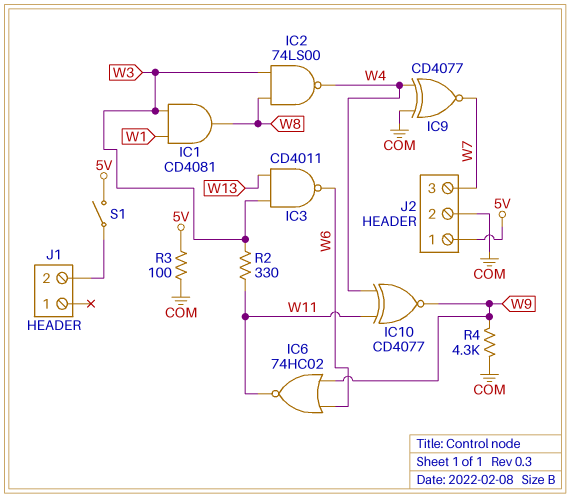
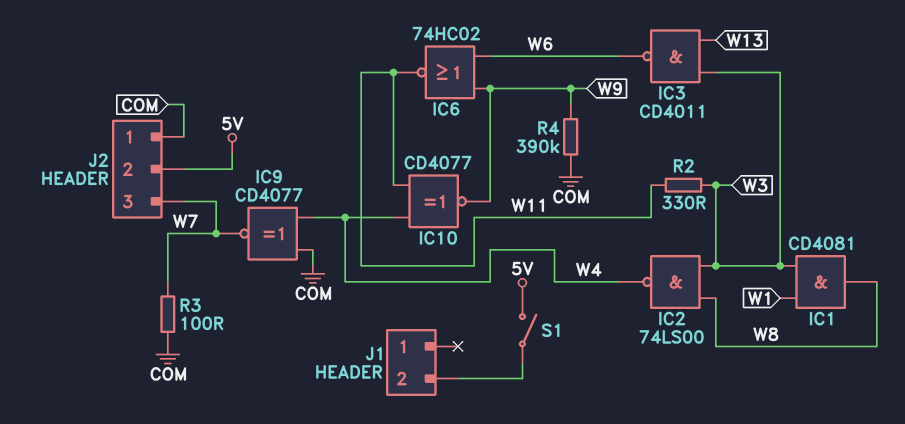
J2 pin 1: 5V -> COM
J2 pin 2: COM -> 5V
R3: 100 (5V, COM) -> 100 (COM, W7)
R4: 4.3k (COM, W9) -> 390k (COM, W9)

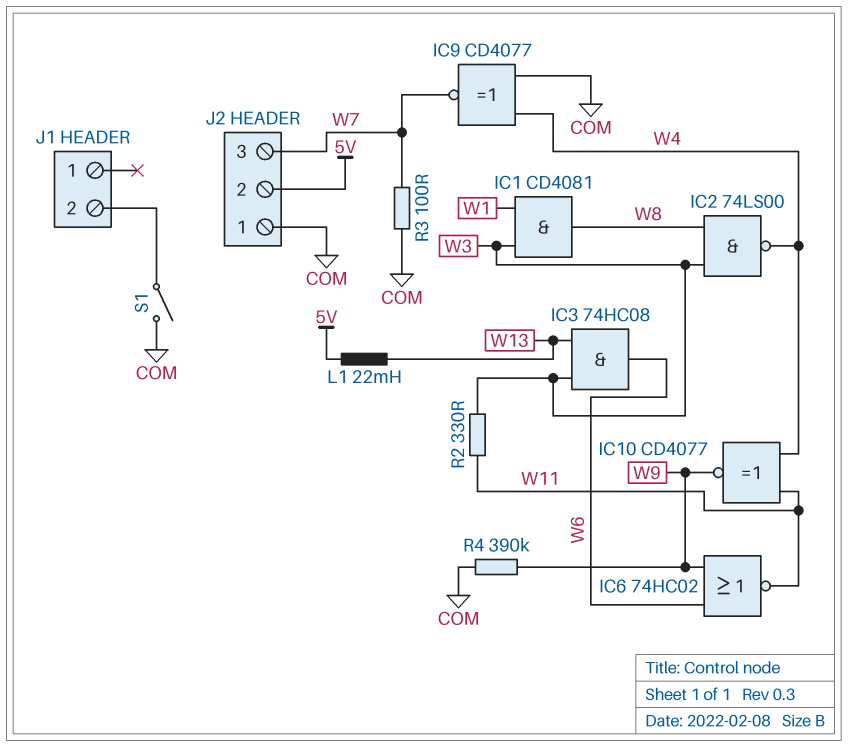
IC3: NAND CD4011 (in W3, in W13, out W6) -> AND 74HC08 (in W3, in W13, out W6)
L1: none -> 22mH (5V, W13)
S1: switch (5V, J1/2) -> switch (COM, J1/2)

